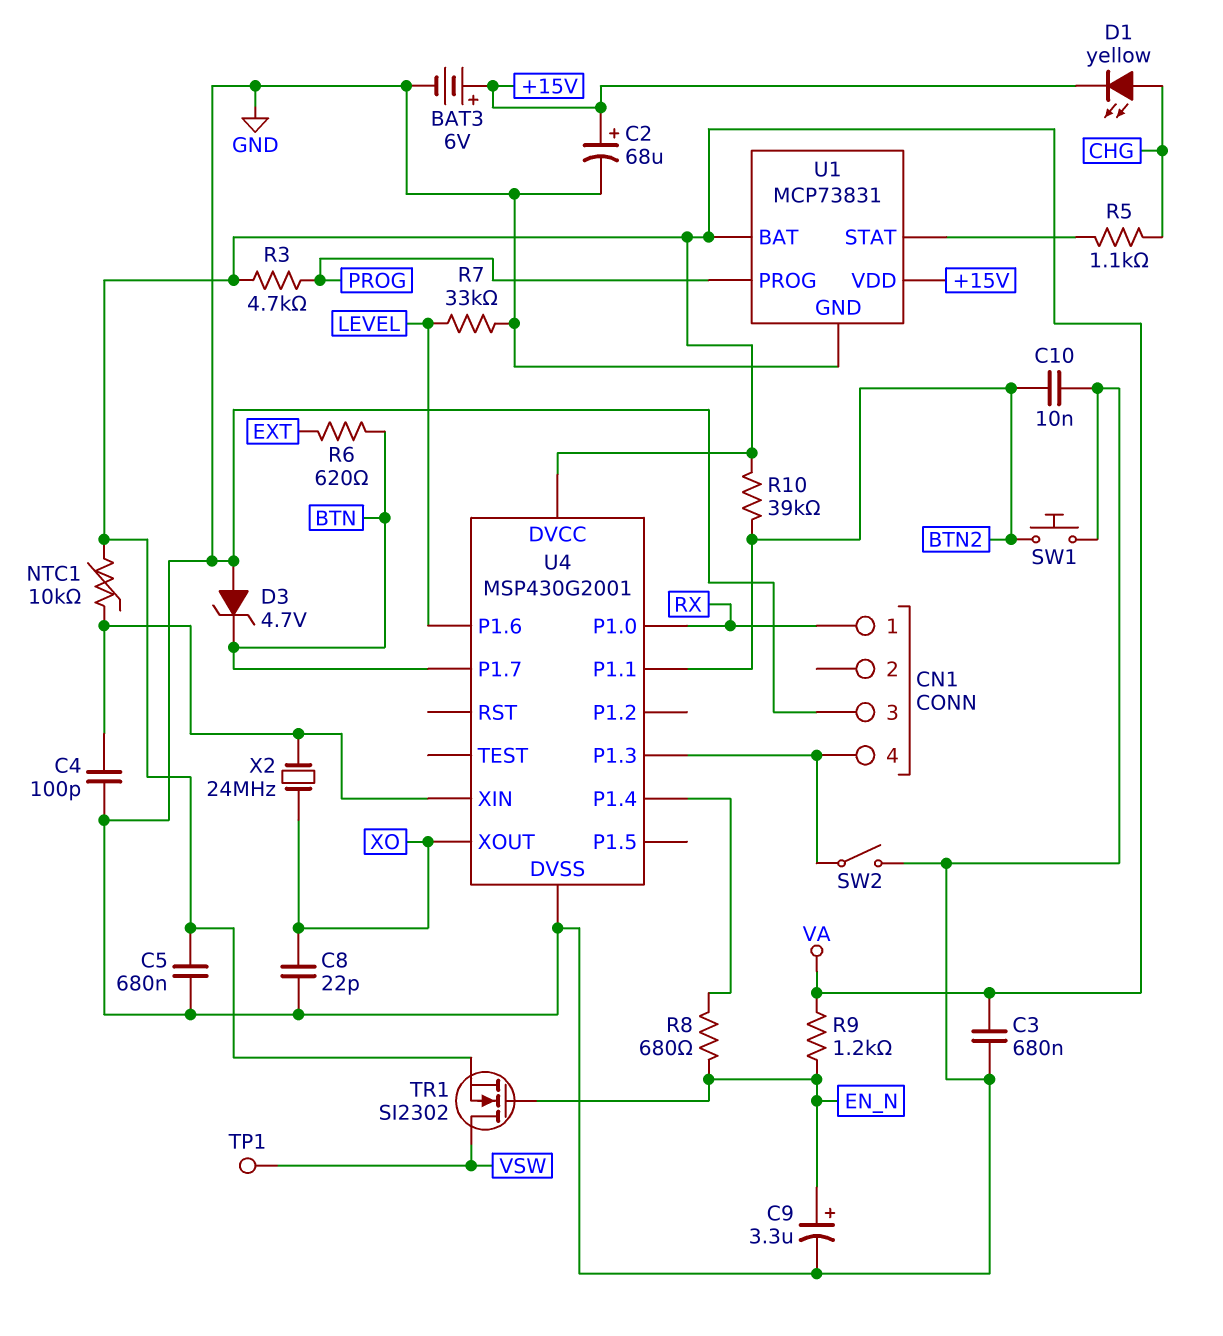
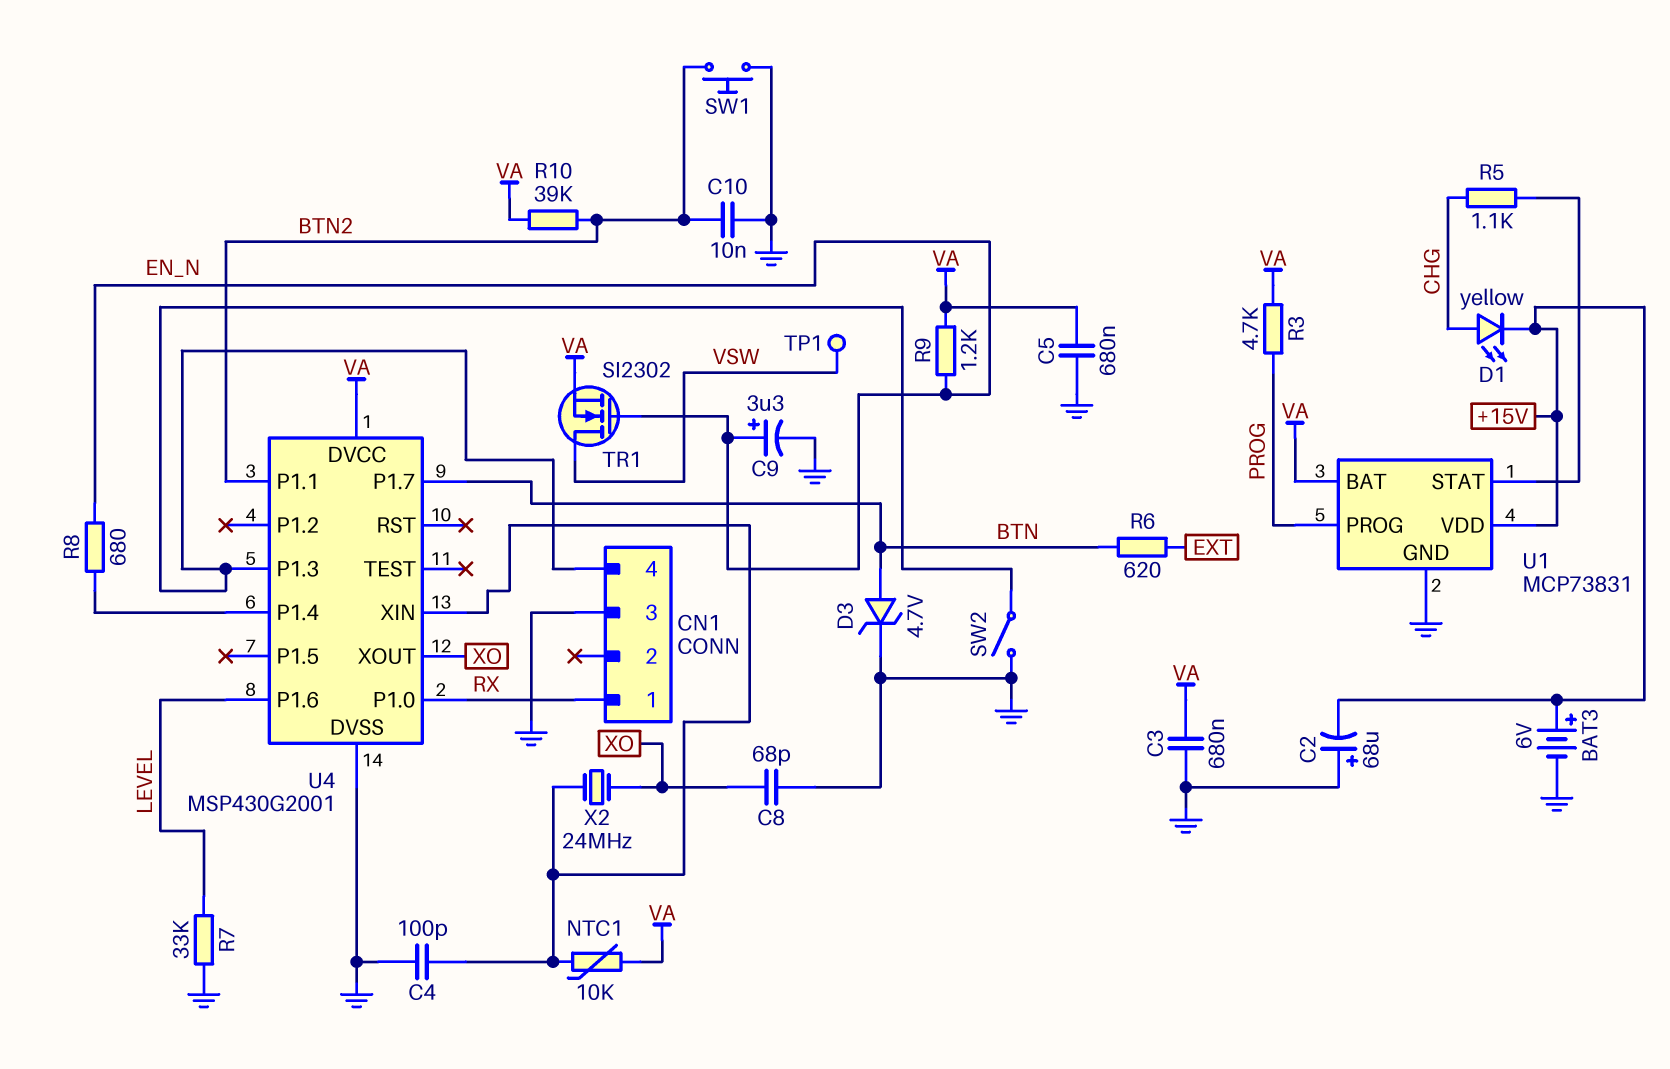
C2: 68uF (plus +15V, minus GND) -> 68uF (plus GND, minus +15V)
C8: 22pF (GND, XO) -> 68pF (GND, XO)
D3: zener 4.7V (A GND, K BTN) -> zener 4.7V (A BTN, K GND)

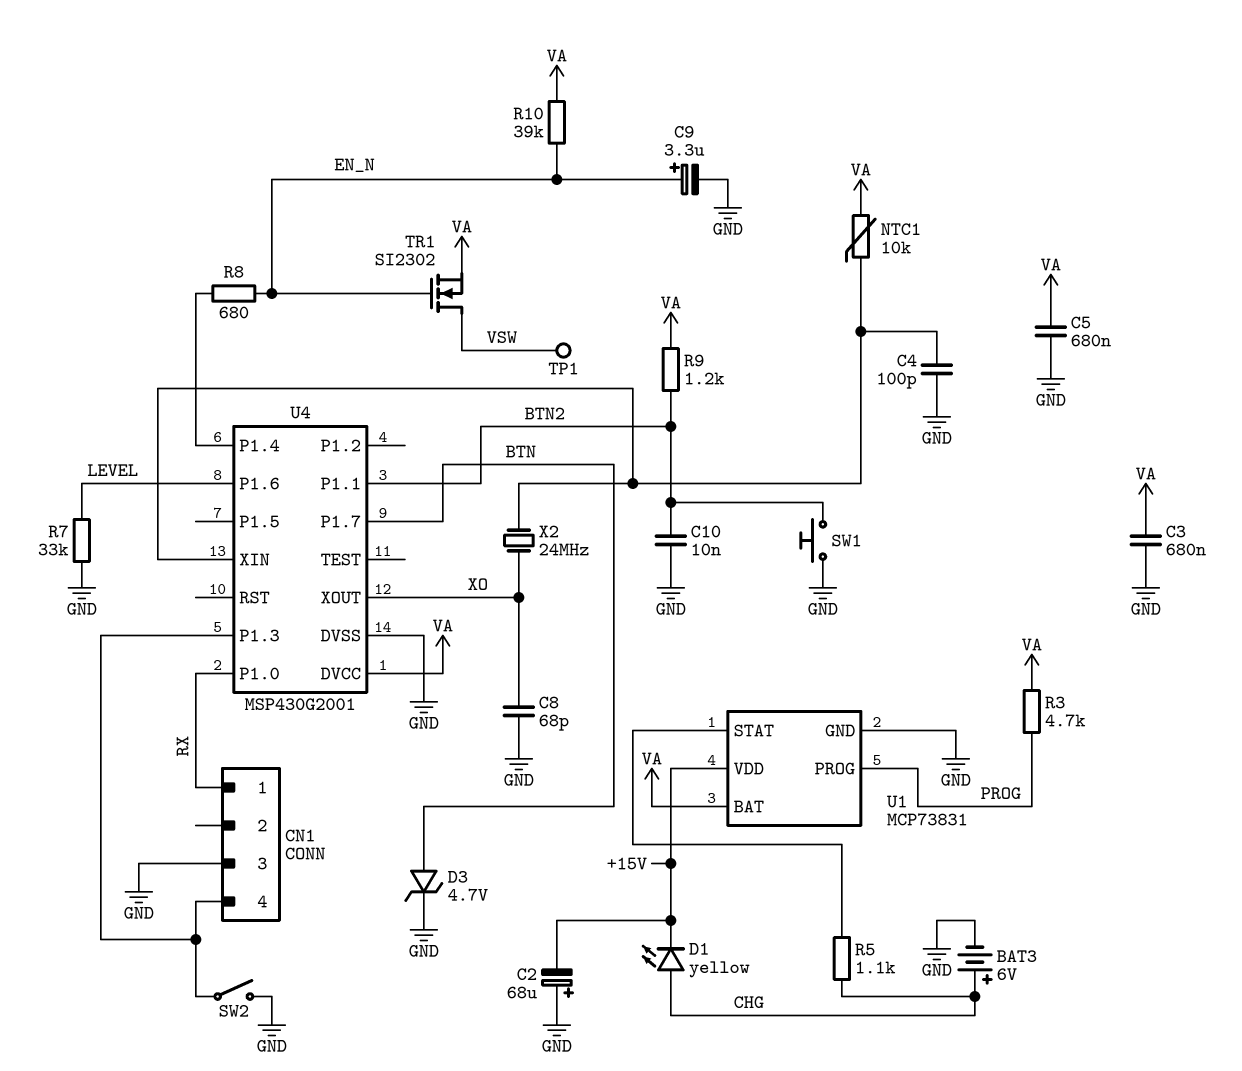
BAT3: 6V (plus +15V, minus GND) -> 6V (plus CHG, minus GND)
R6: 620 (BTN, EXT) -> none
R9: 1.2k (EN_N, VA) -> 1.2k (BTN2, VA)
R10: 39k (BTN2, VA) -> 39k (EN_N, VA)

